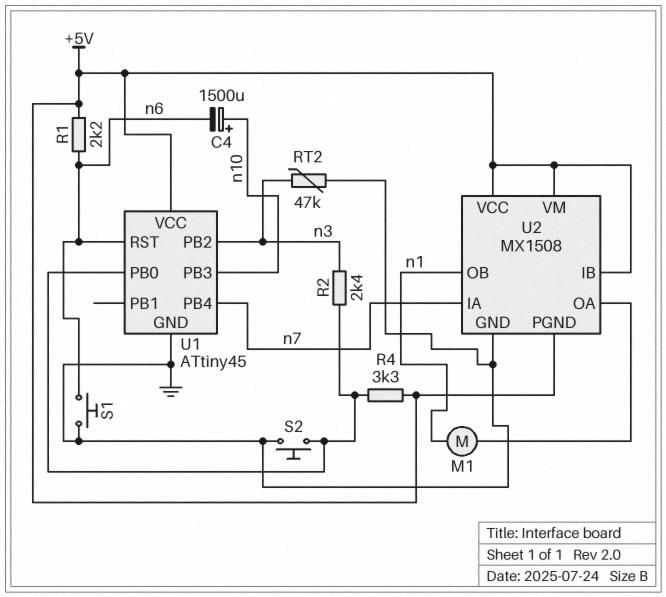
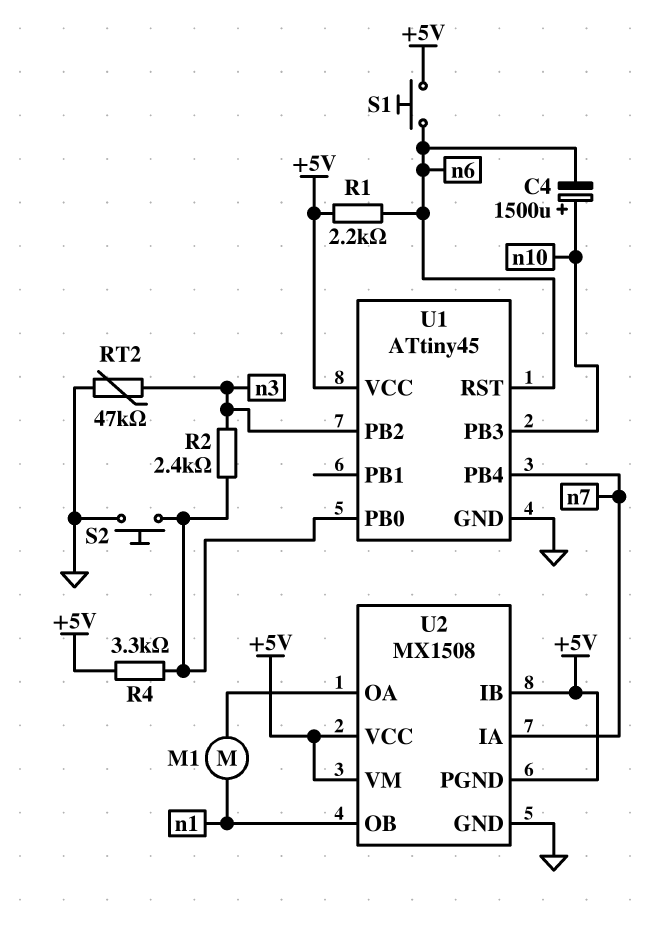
S1: button (GND, n6) -> button (+5V, n6)

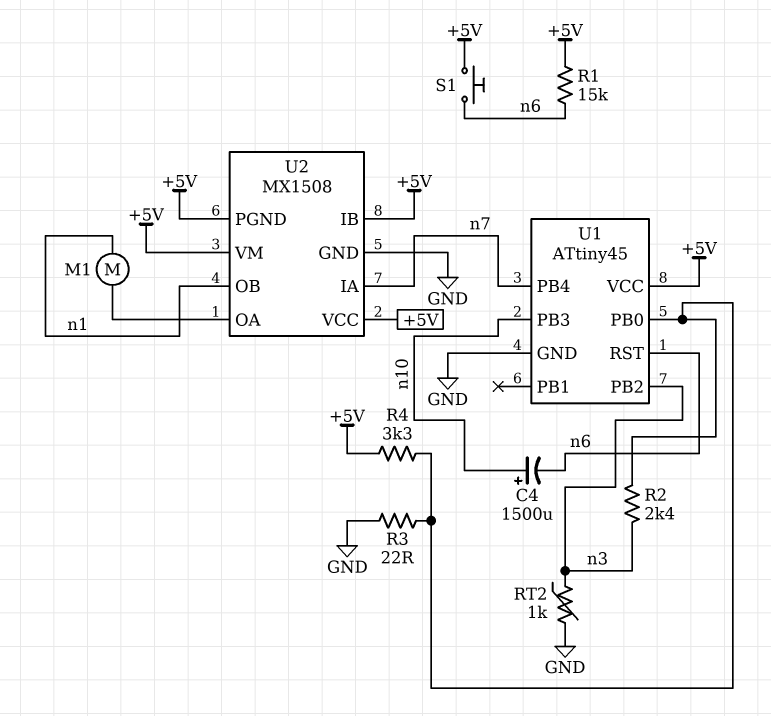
R1: 2.2k (+5V, n6) -> 15k (+5V, n6)
R3: none -> 22 (GND, U1/PB0)
RT2: 47k (GND, n3) -> 1k (GND, n3)
S2: button (GND, U1/PB0) -> none

